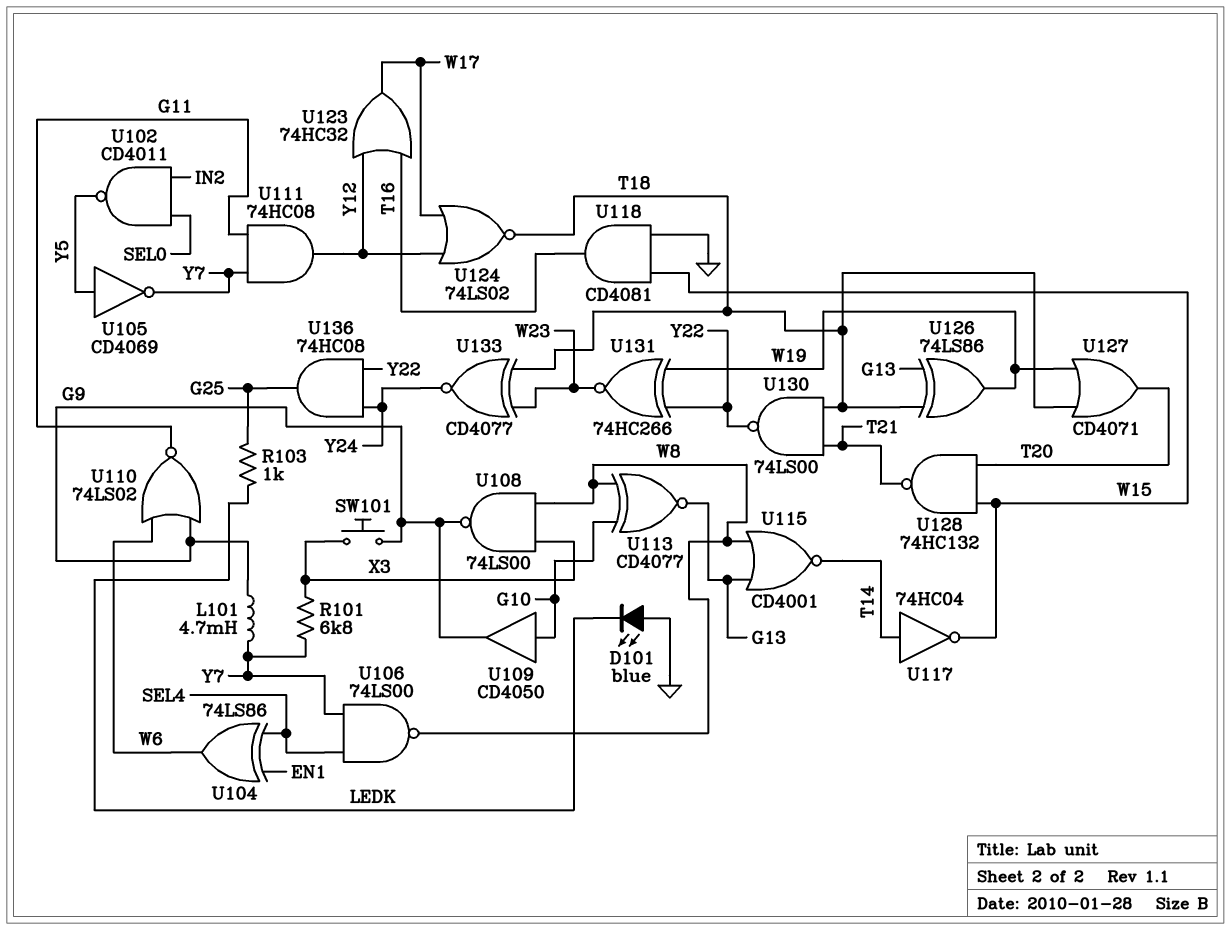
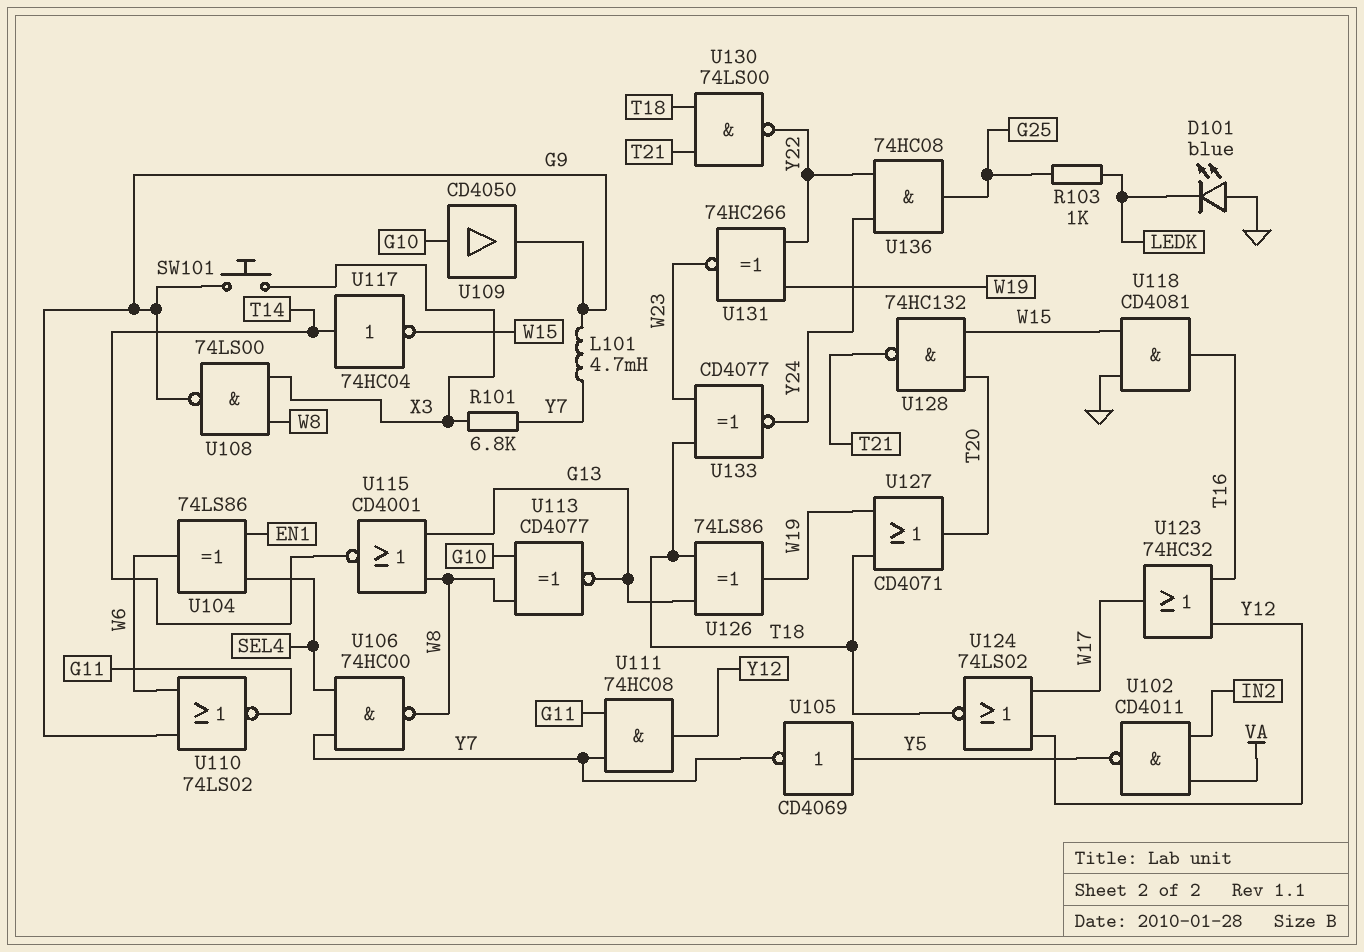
U102: NAND CD4011 (in IN2, in SEL0, out Y5) -> NAND CD4011 (in IN2, in VA, out Y5)
U106: NAND 74LS00 (in SEL4, in Y7, out W8) -> NAND 74HC00 (in SEL4, in Y7, out W8)

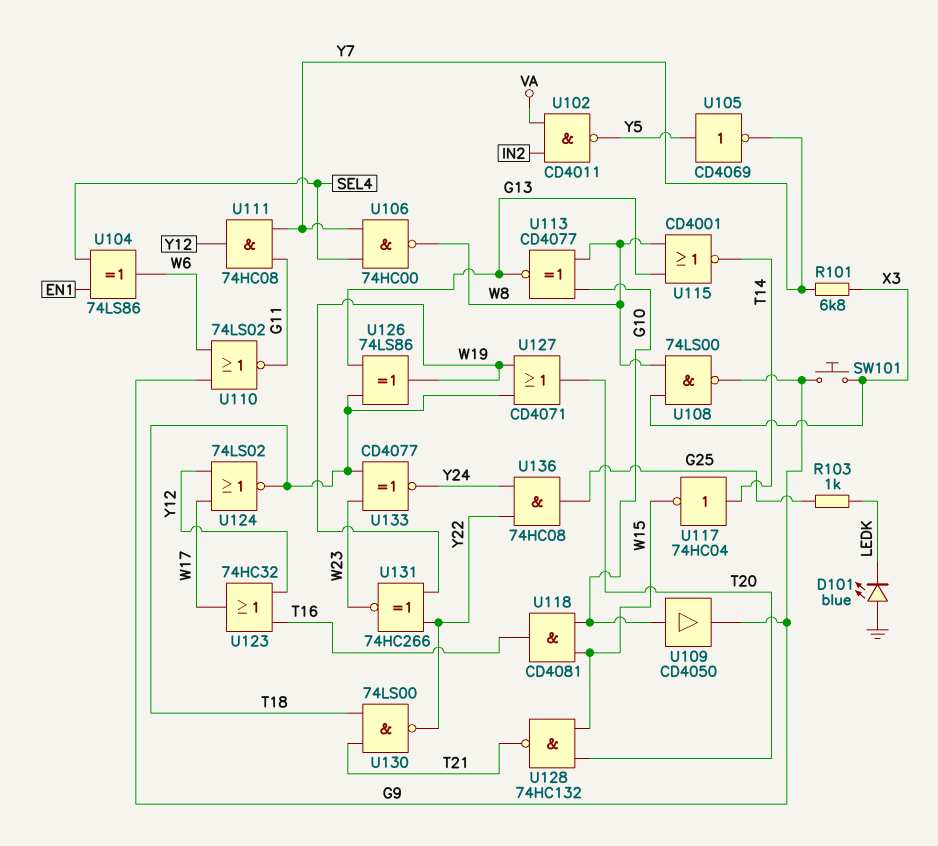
L101: 4.7mH (G9, Y7) -> none
U118: AND CD4081 (in GND, in W15, out T16) -> AND CD4081 (in G10, in W15, out T16)

